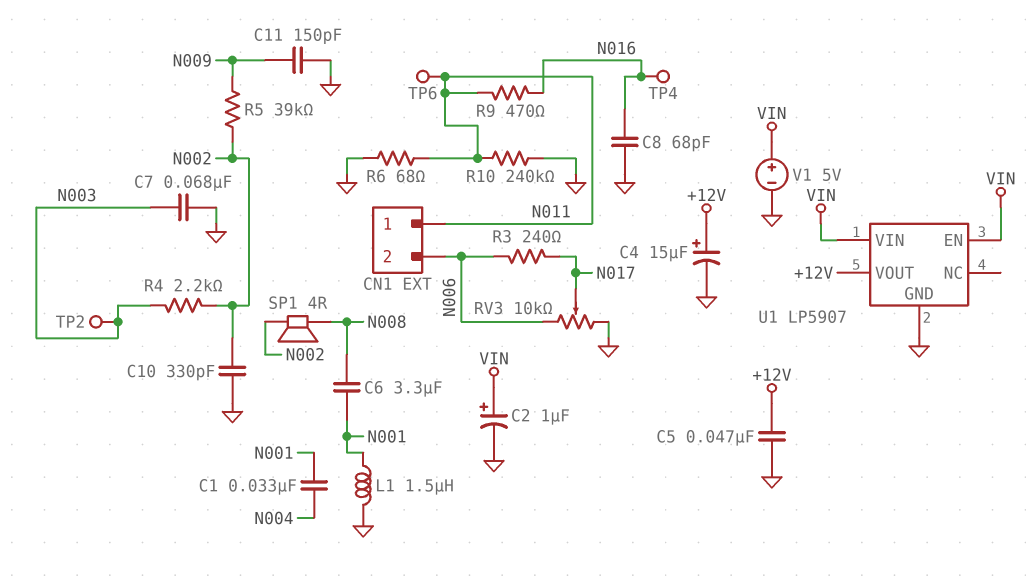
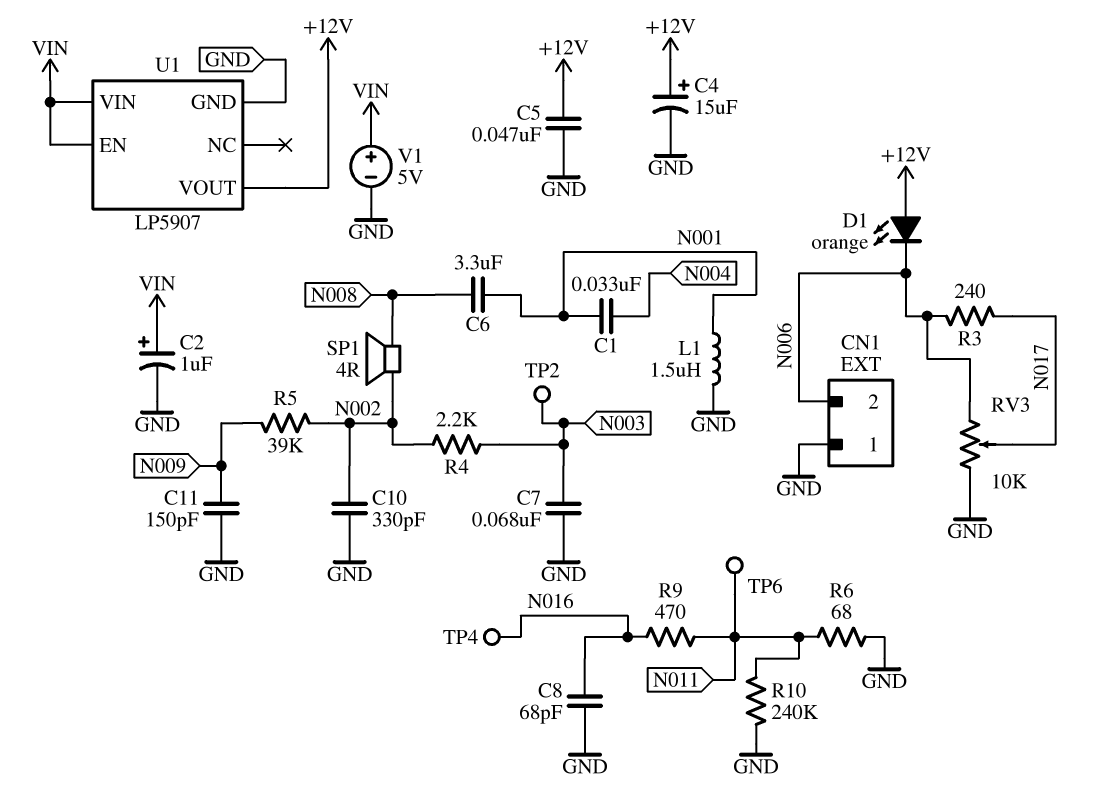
CN1 pin 1: N011 -> GND
D1: none -> LED orange (A +12V, K N006)

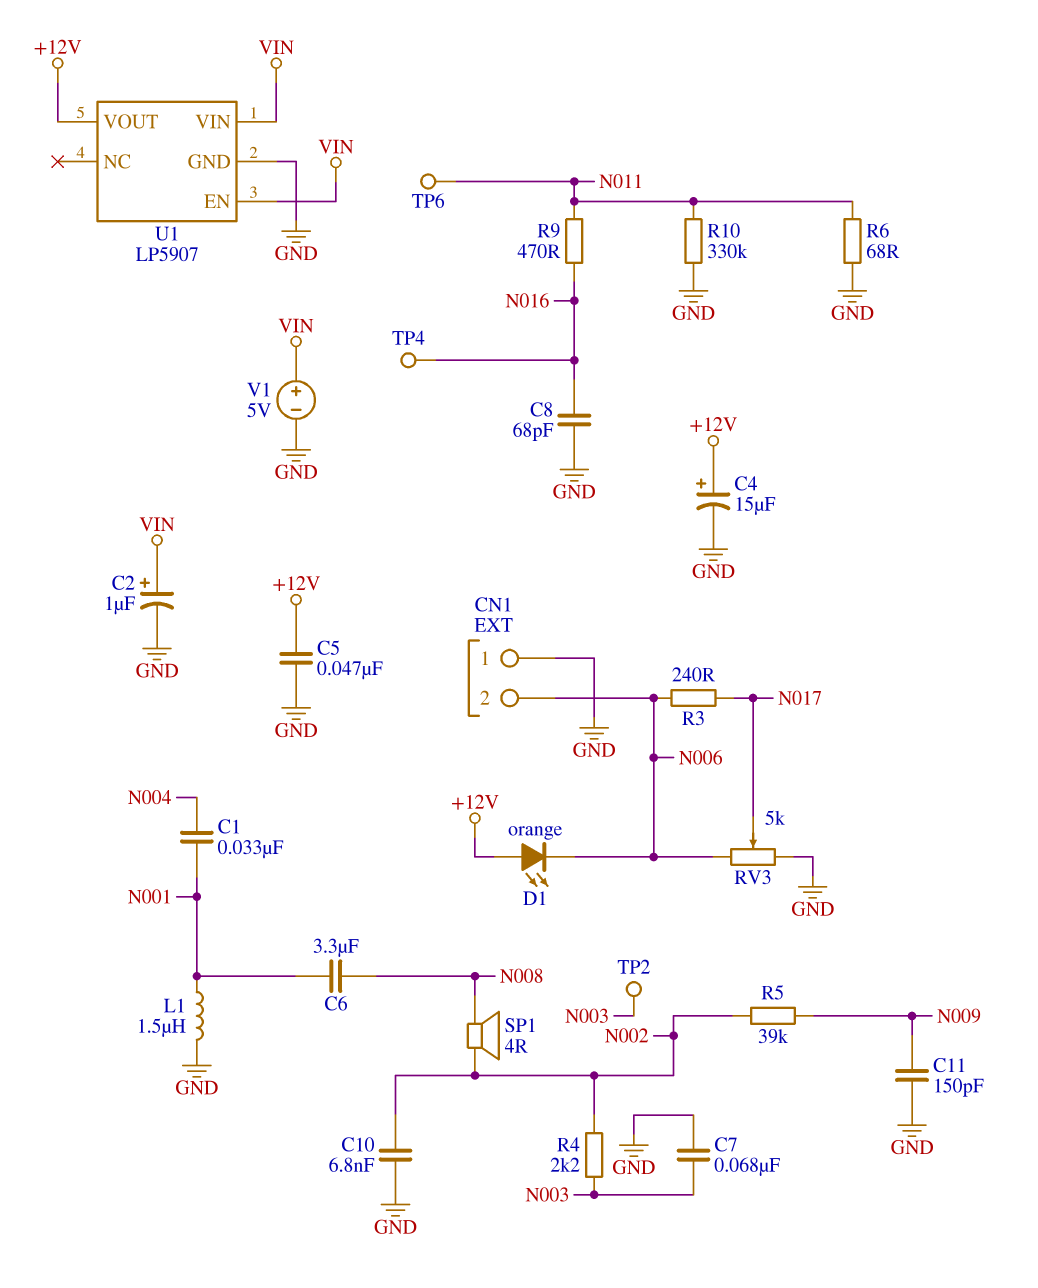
C10: 330pF (GND, N002) -> 6.8nF (GND, N002)
R10: 240k (GND, N011) -> 330k (GND, N011)
RV3: 10k (GND, N006, wiper N017) -> 5k (GND, N006, wiper N017)

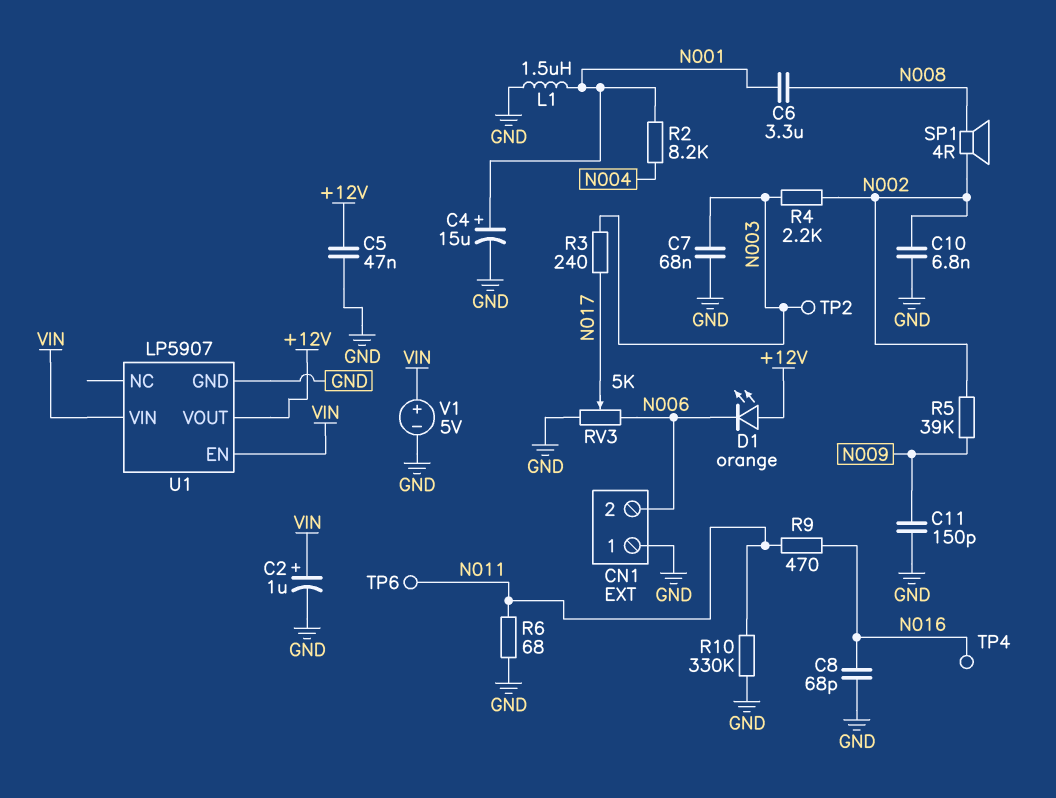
C1: 33nF (N001, N004) -> none
C4: 15uF (plus +12V, minus GND) -> 15uF (plus N001, minus GND)
R2: none -> 8.2k (N001, N004)
R3: 240 (N006, N017) -> 240 (N003, N017)

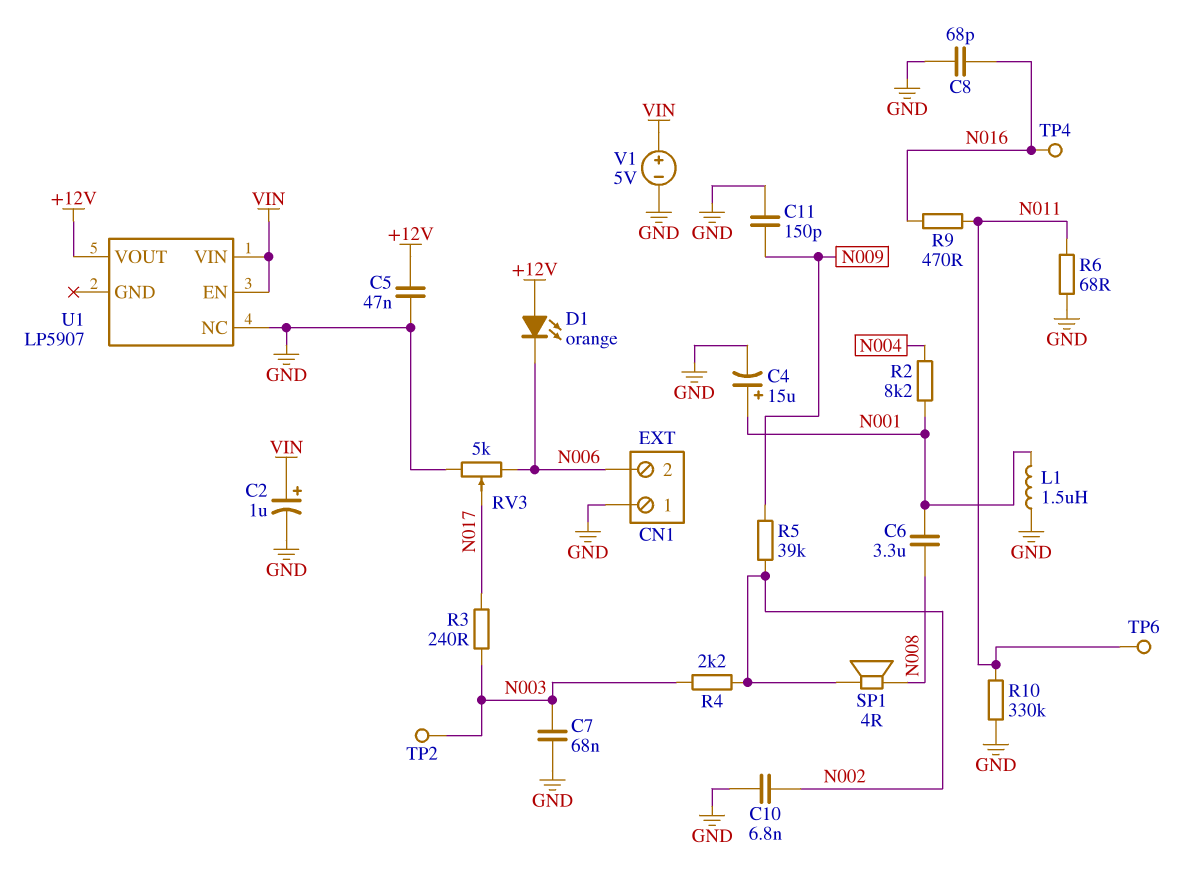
U1 pin GND: GND -> none
U1 pin NC: none -> GND

